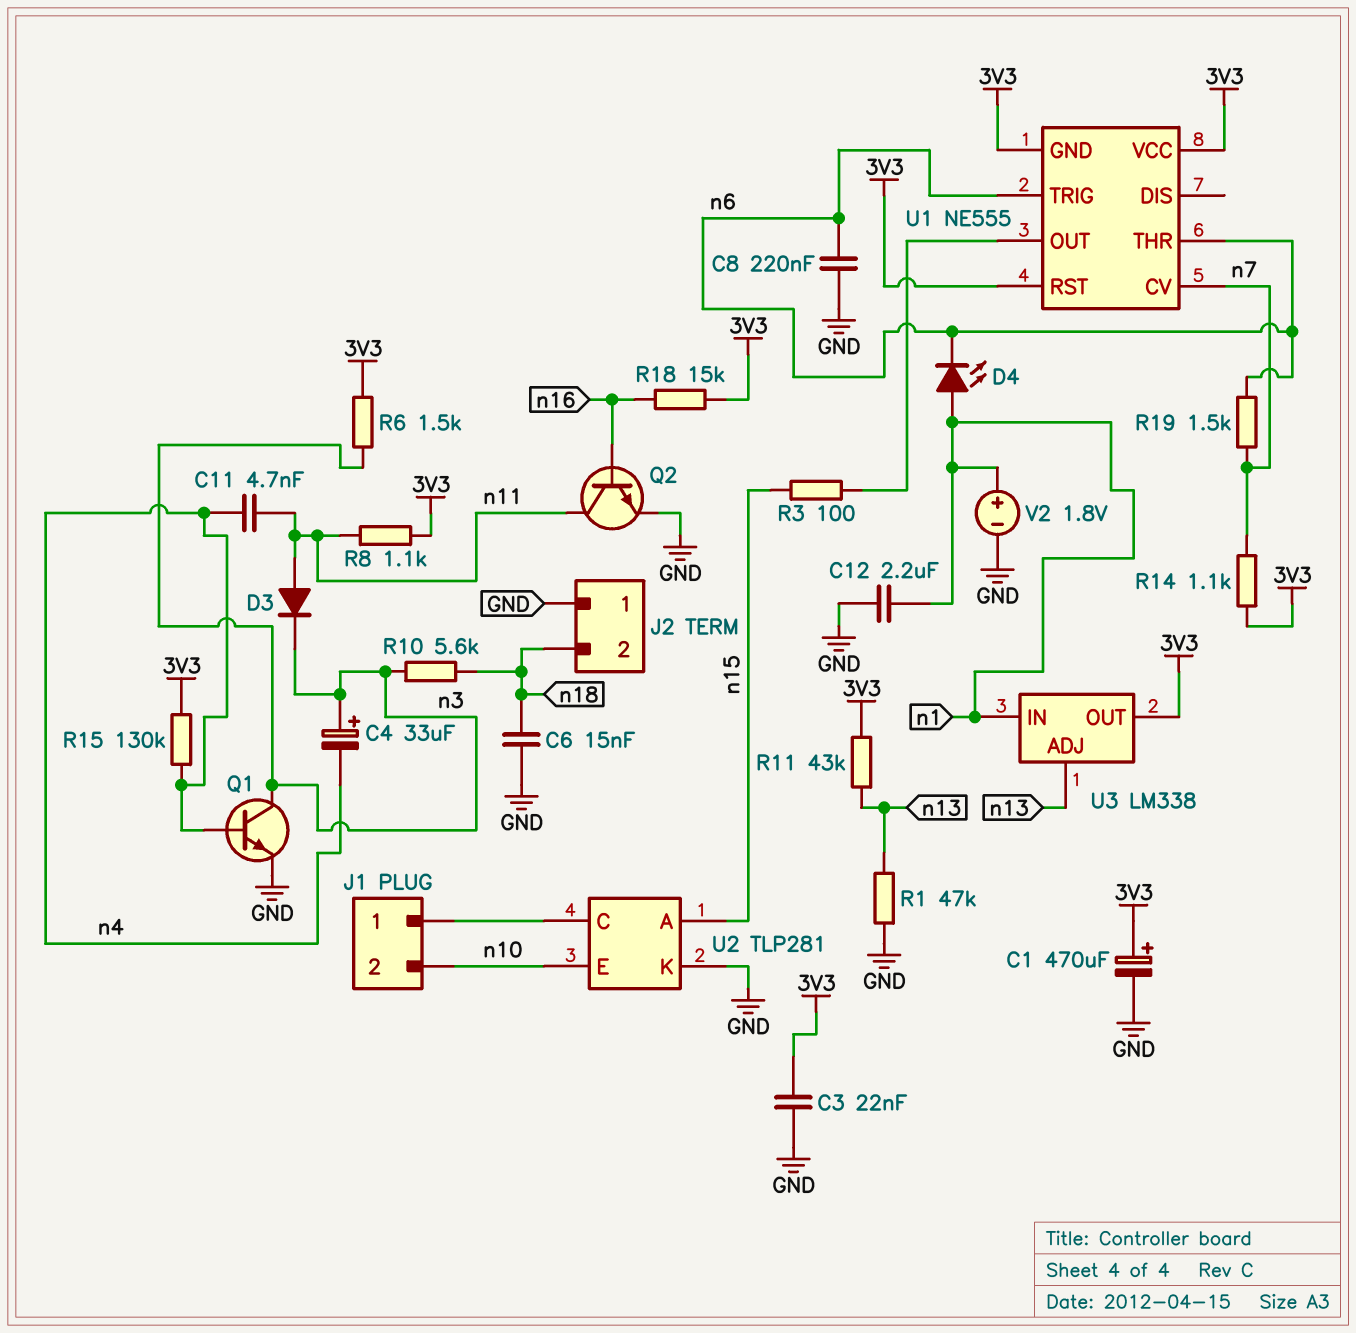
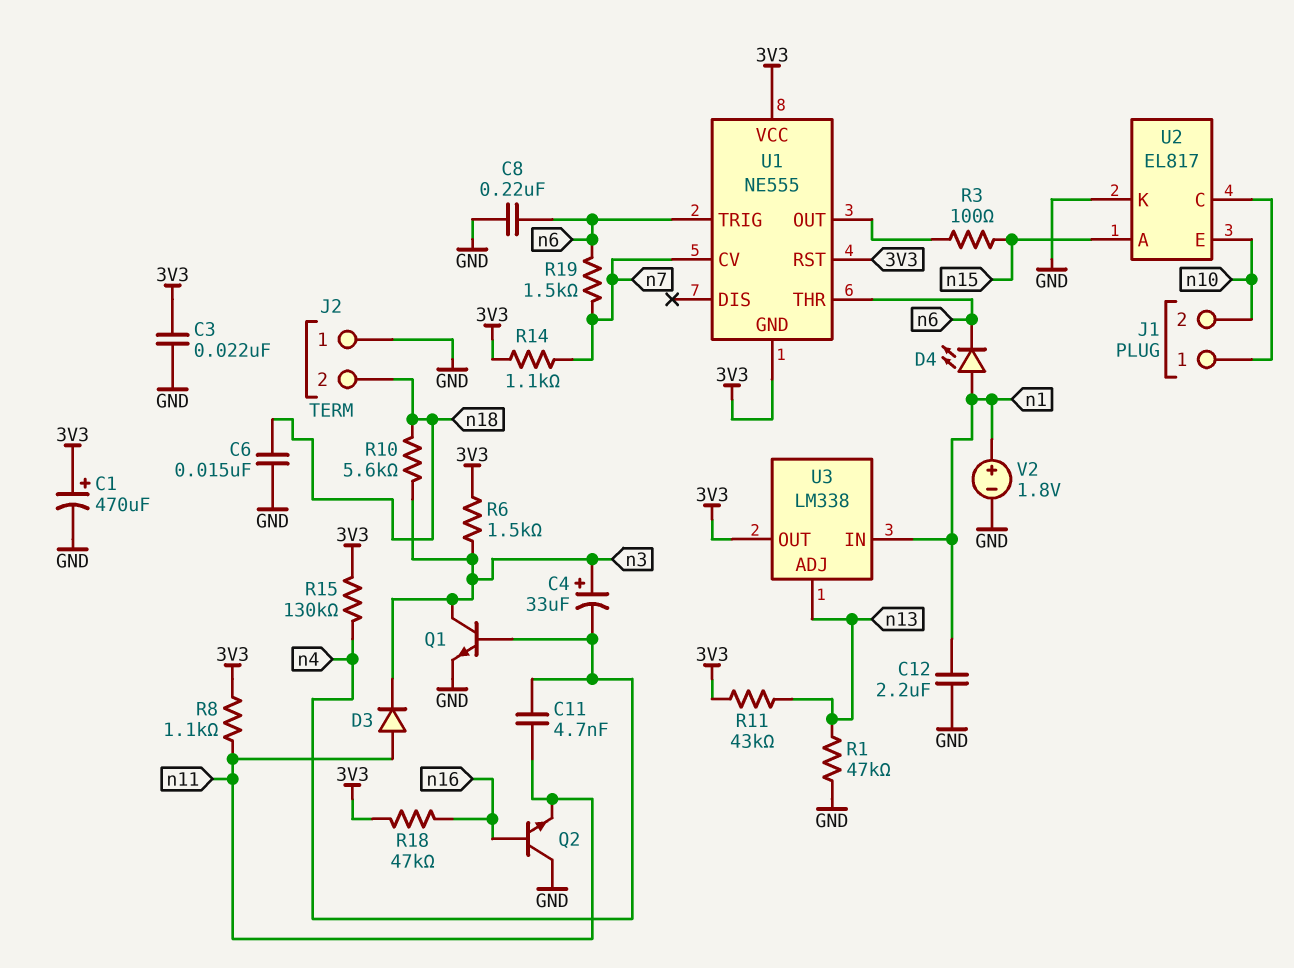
Q2: NPN (B n16, C n11, E GND) -> NPN (B n16, C GND, E n11)
R18: 15k (3V3, n16) -> 47k (3V3, n16)
U2: TLP281 -> EL817

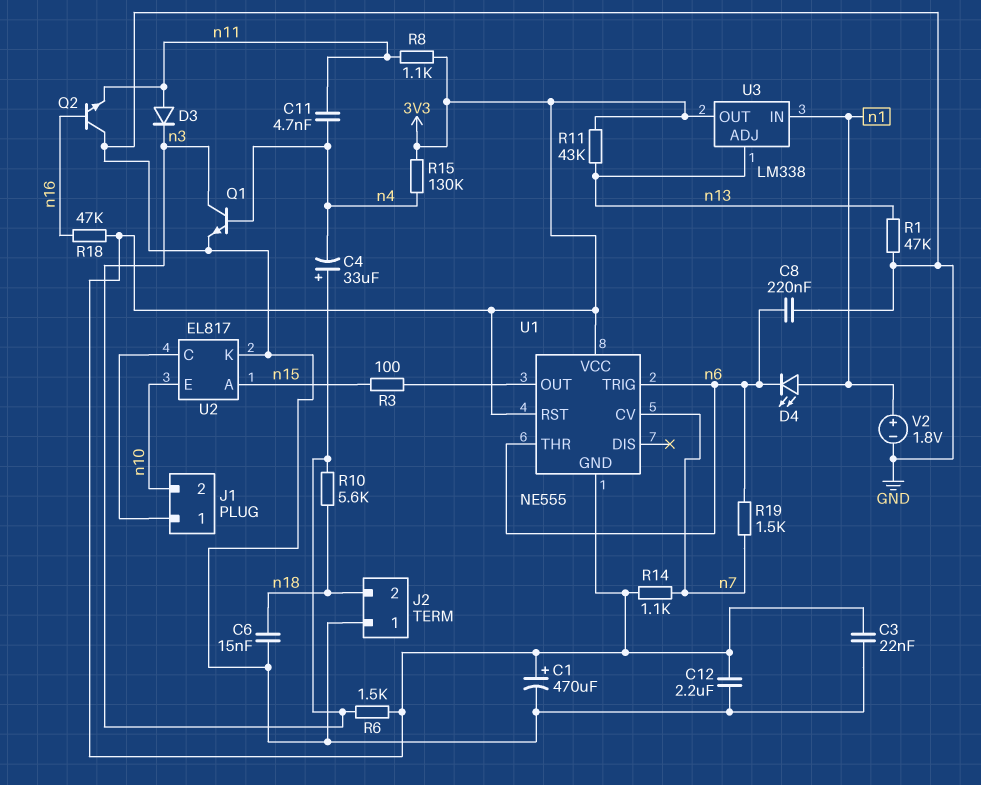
C12: 2.2uF (GND, n1) -> 2.2uF (3V3, GND)

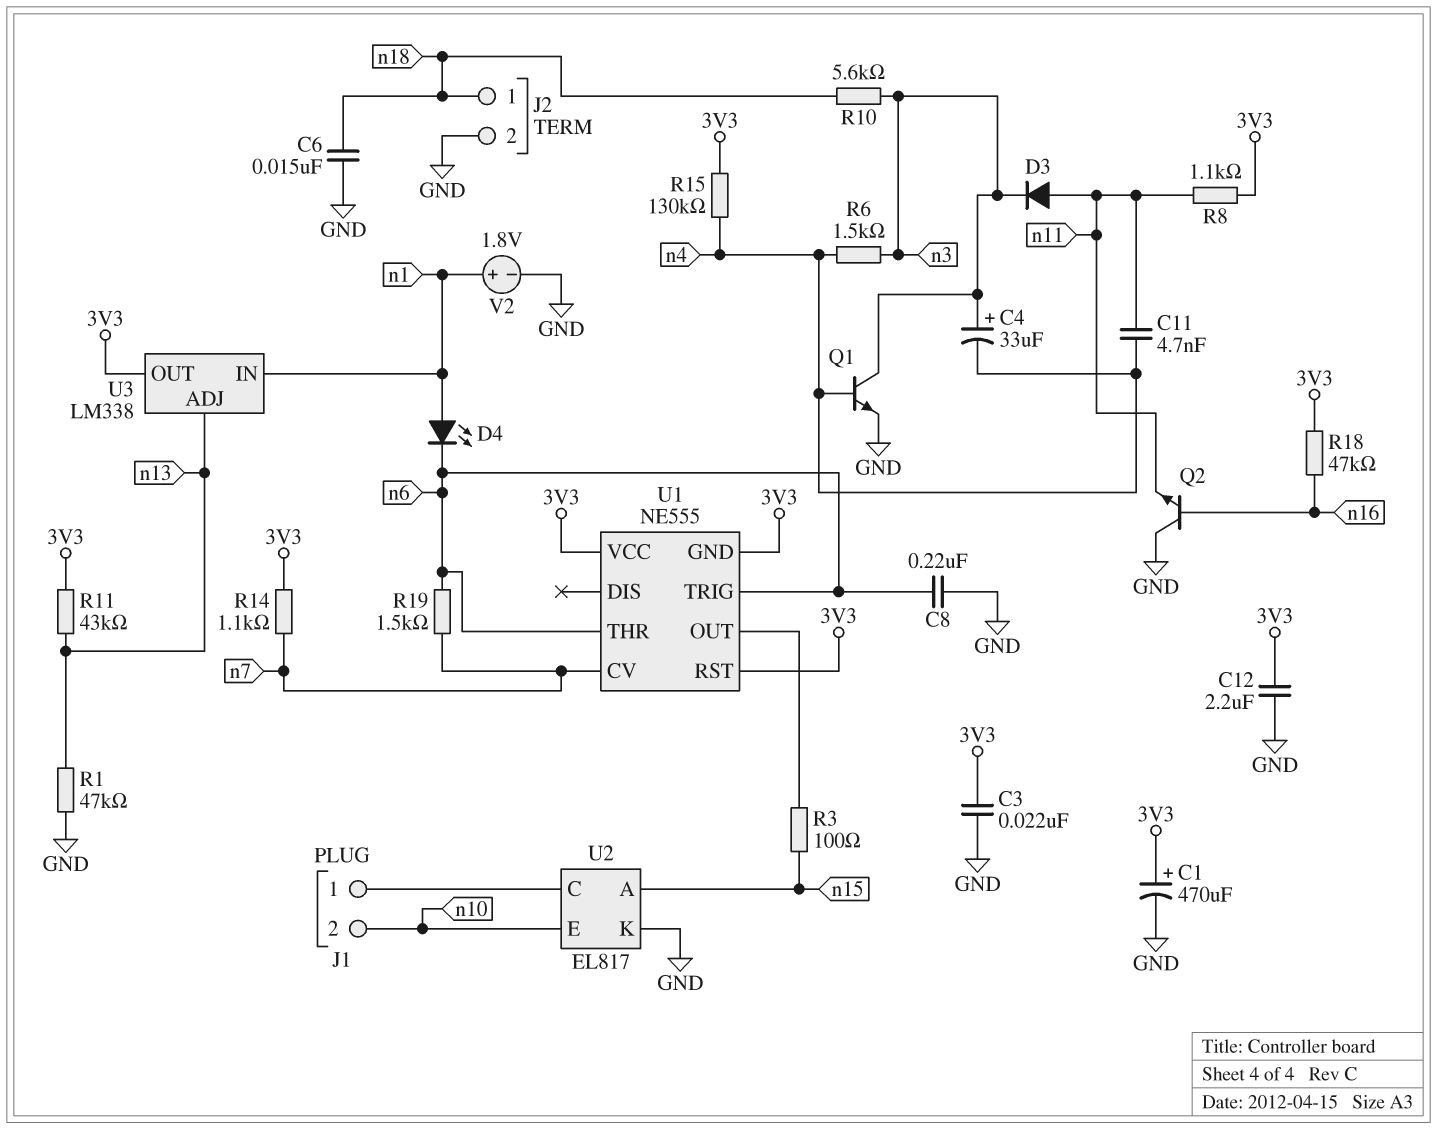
J2 pin 1: GND -> n18
J2 pin 2: n18 -> GND
R6: 1.5k (3V3, n3) -> 1.5k (n3, n4)

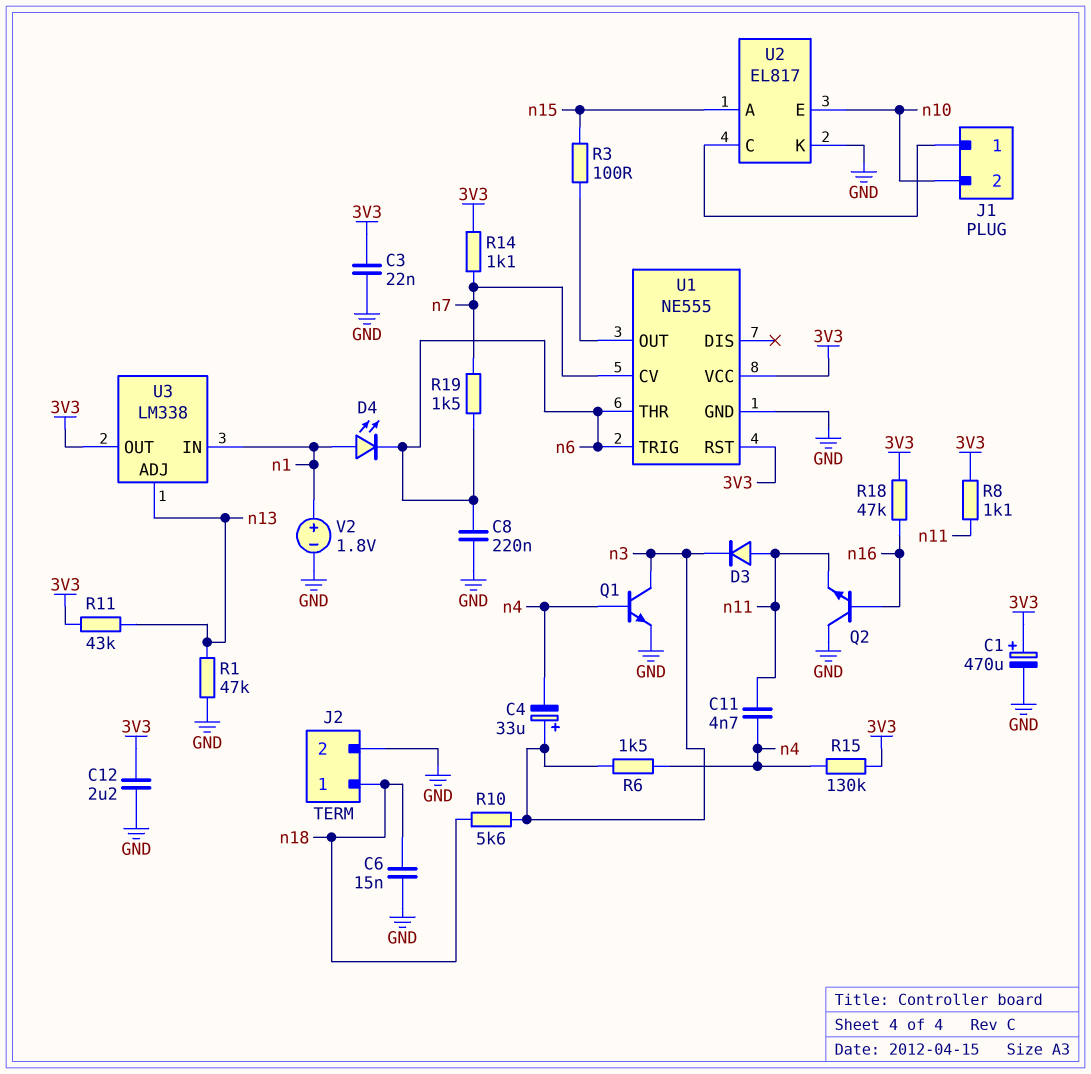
U1 pin GND: 3V3 -> GND

